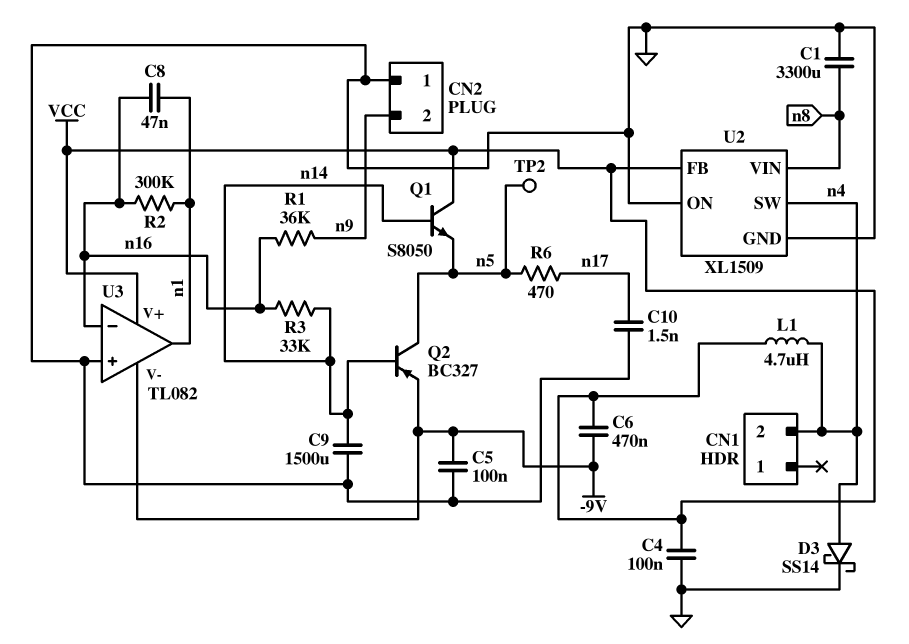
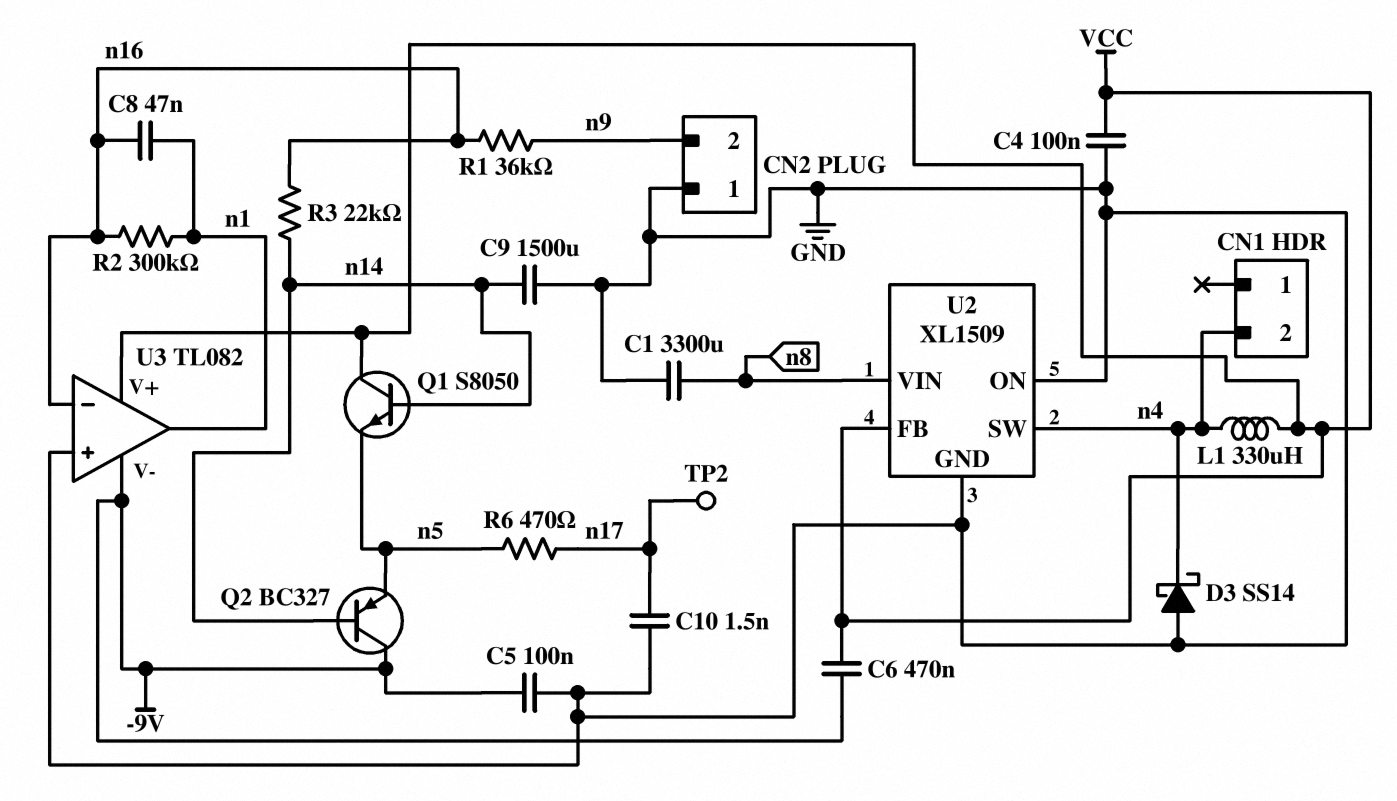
D3: schottky SS14 (A n4, K GND) -> schottky SS14 (A GND, K n4)
L1: 4.7uH (VCC, n4) -> 330uH (VCC, n4)
Q2: PNP BC327 (B n14, C n5, E -9V) -> PNP BC327 (B n14, C -9V, E n5)
R3: 33k (n14, n16) -> 22k (n14, n16)
TP2: test point (n5) -> test point (n17)

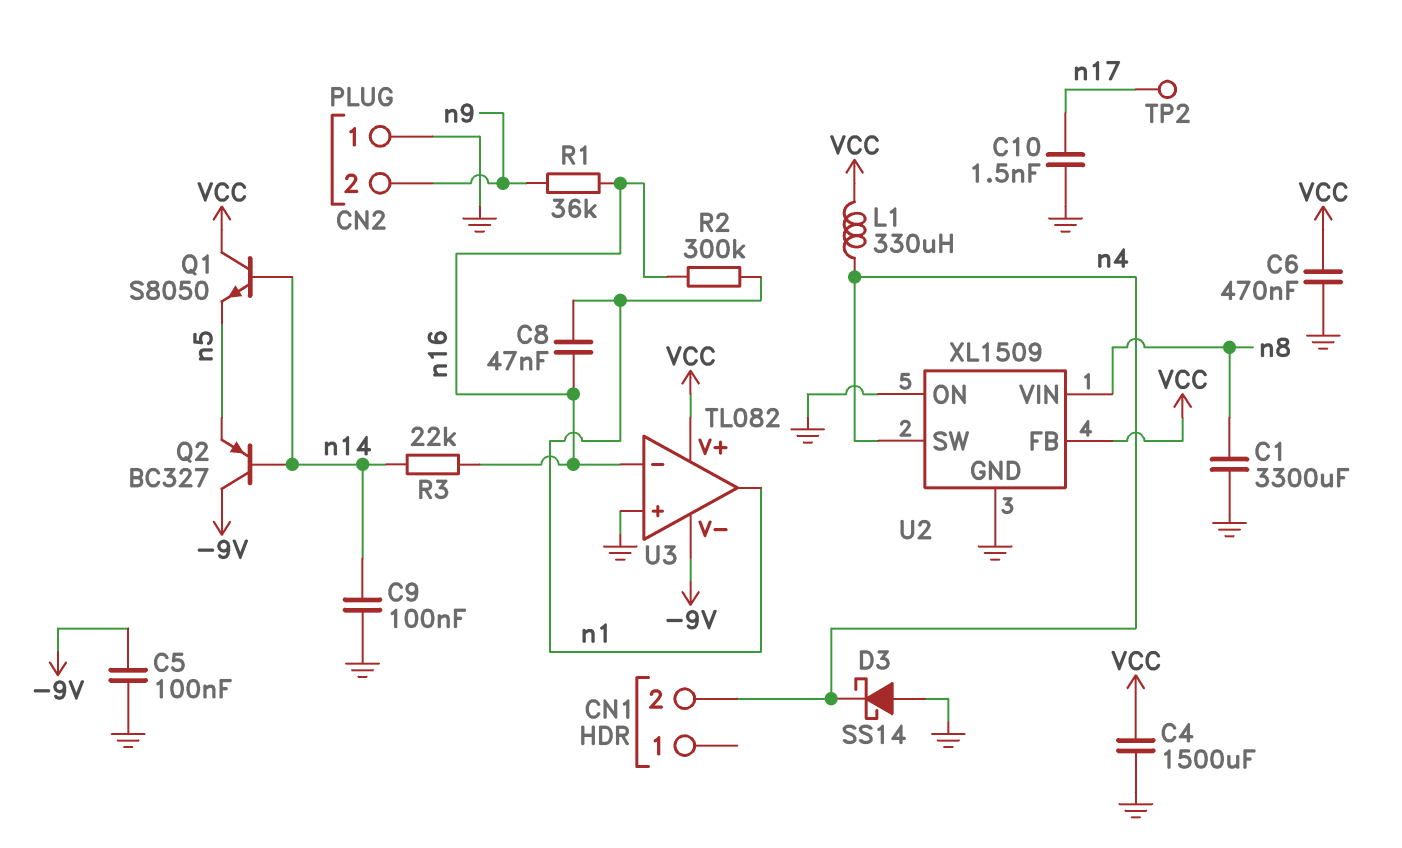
C4: 100nF (GND, VCC) -> 1500uF (GND, VCC)
C6: 470nF (-9V, VCC) -> 470nF (GND, VCC)
C9: 1500uF (GND, n14) -> 100nF (GND, n14)
R6: 470 (n5, n17) -> none

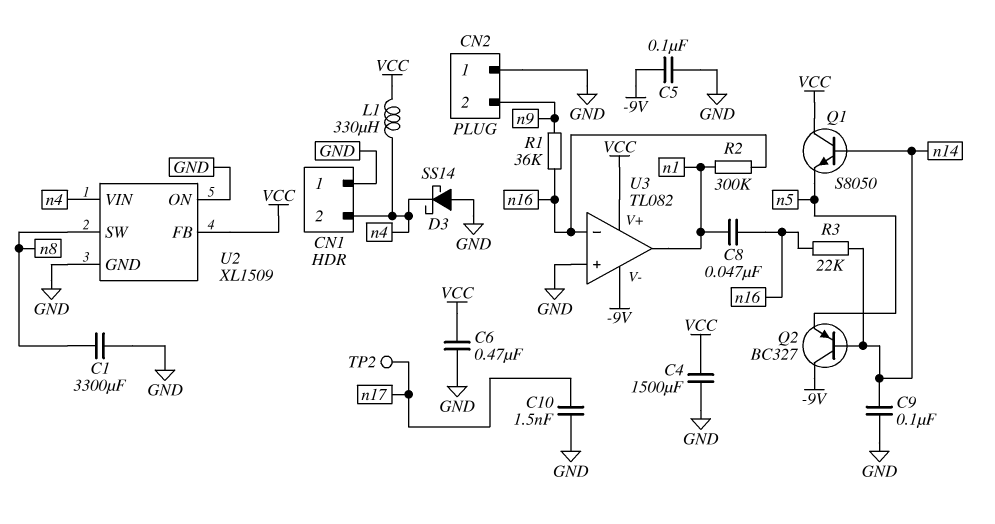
CN1 pin 1: none -> GND
U2 pin SW: n4 -> n8
U2 pin VIN: n8 -> n4

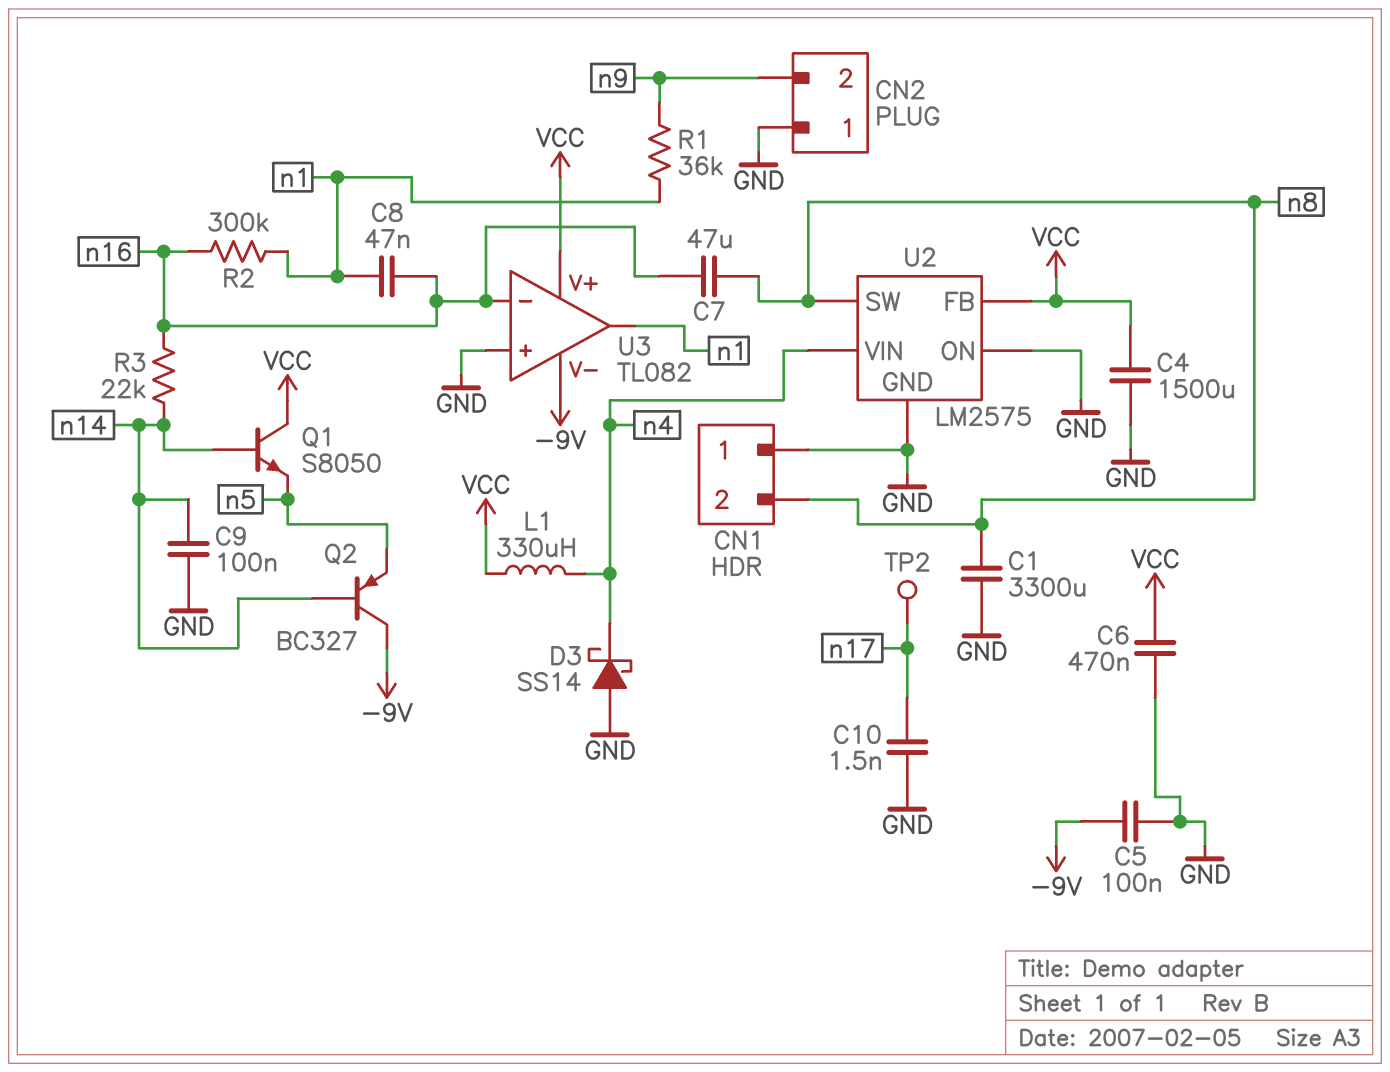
C7: none -> 47uF (n8, n16)
CN1 pin 2: n4 -> n8
R1: 36k (n9, n16) -> 36k (n1, n9)
U2: XL1509 -> LM2575

